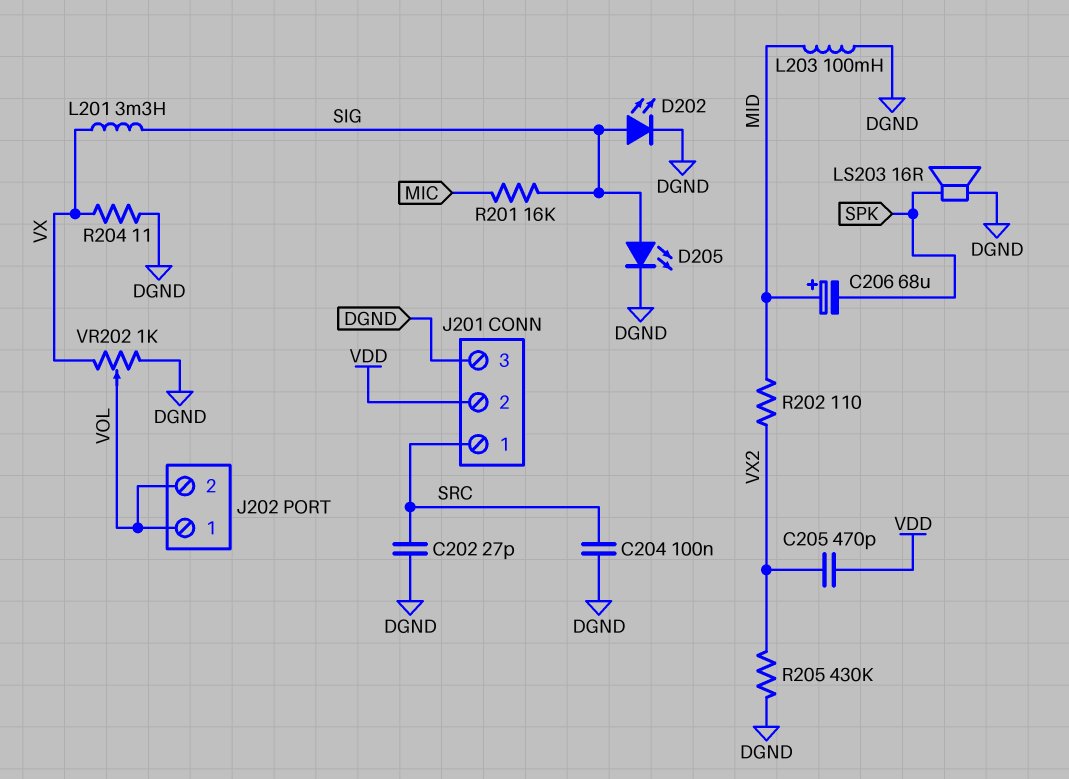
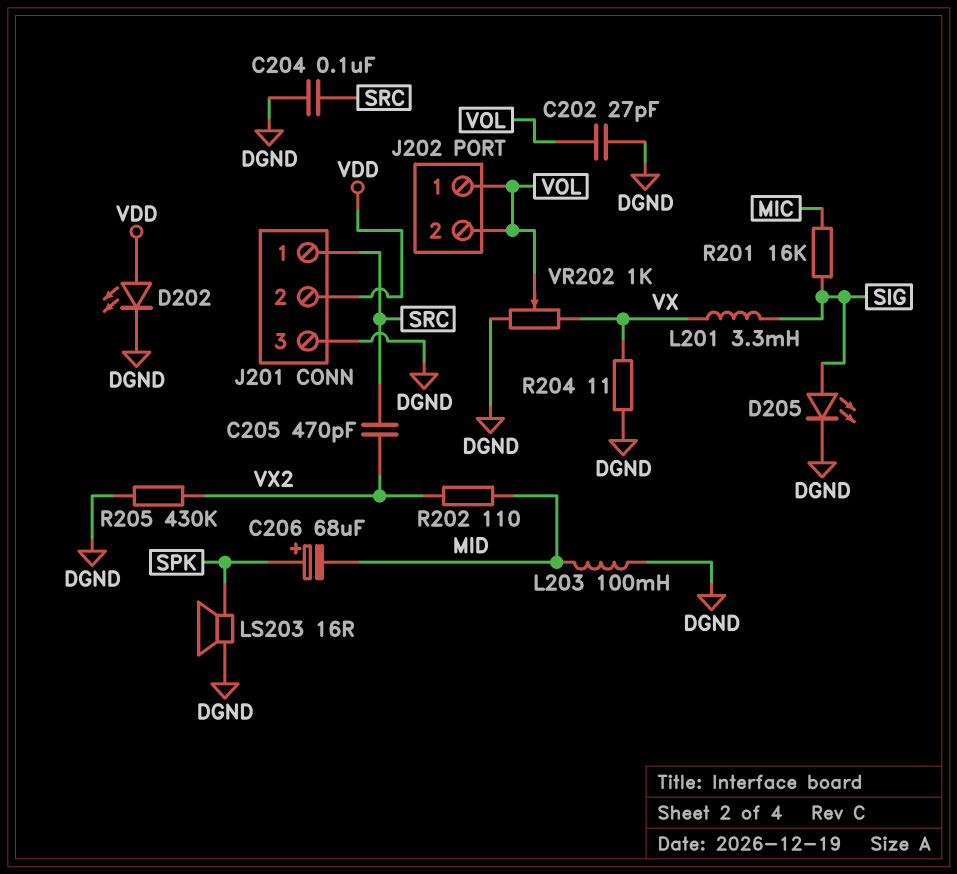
C202: 27pF (DGND, SRC) -> 27pF (DGND, VOL)
C205: 470pF (VDD, VX2) -> 470pF (SRC, VX2)
C206: 68uF (plus MID, minus SPK) -> 68uF (plus SPK, minus MID)
D202: LED (A SIG, K DGND) -> LED (A VDD, K DGND)

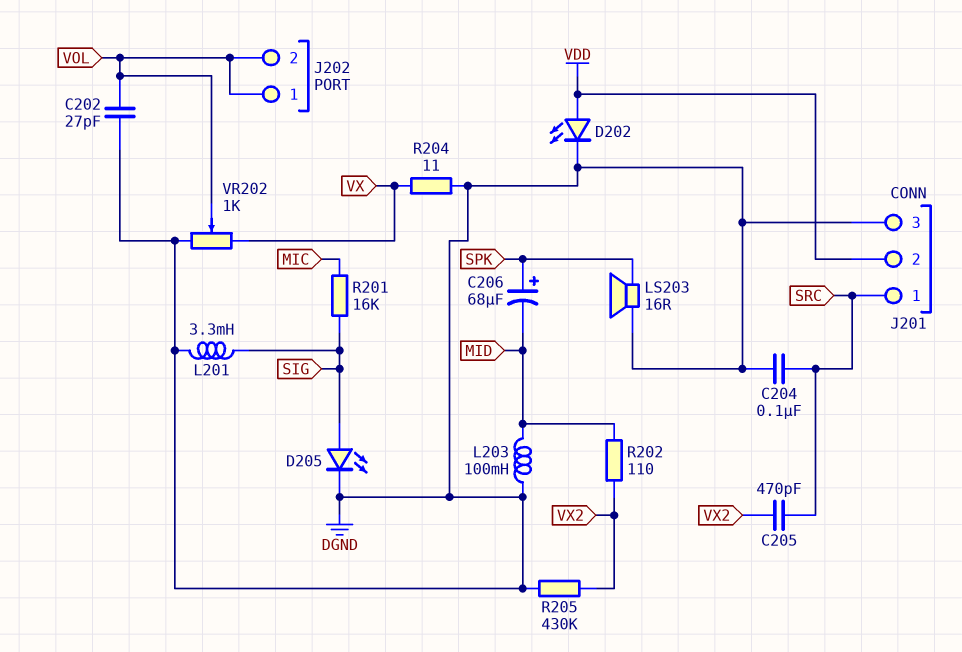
L201: 3.3mH (SIG, VX) -> 3.3mH (DGND, SIG)

